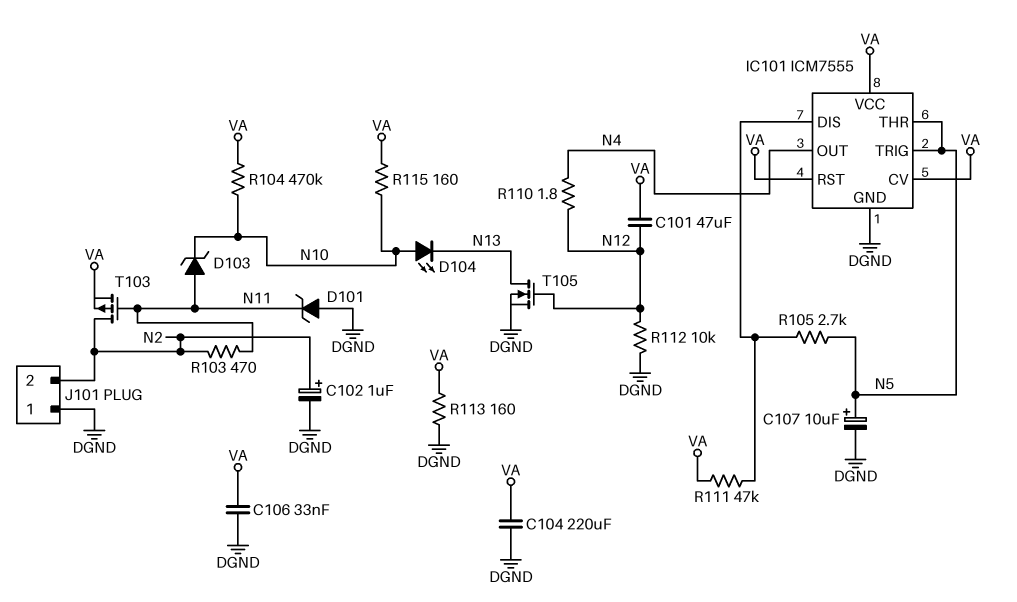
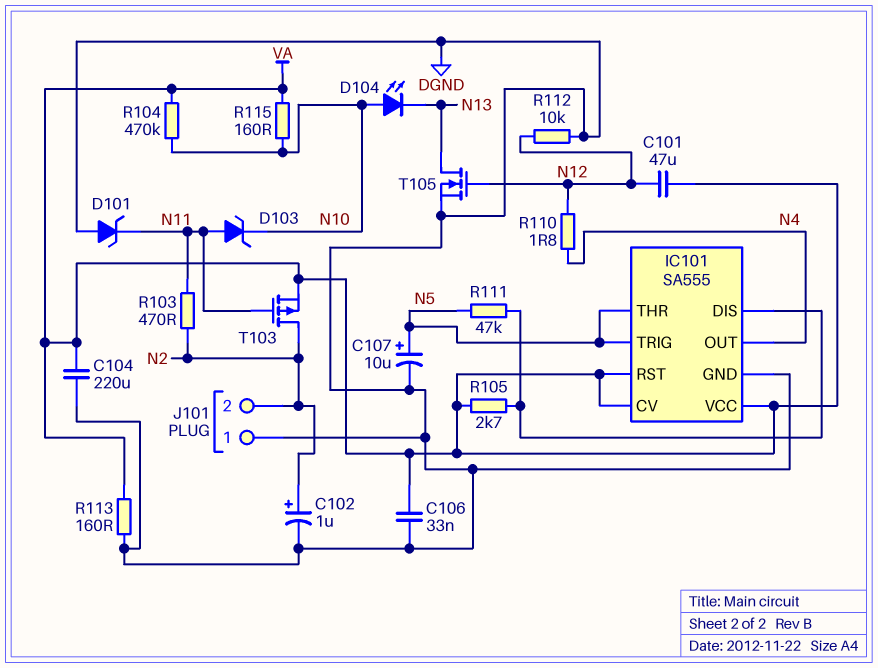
IC101: ICM7555 -> SA555
R105: 2.7k (IC101/DIS, N5) -> 2.7k (IC101/DIS, VA)
R111: 47k (IC101/DIS, VA) -> 47k (IC101/DIS, N5)

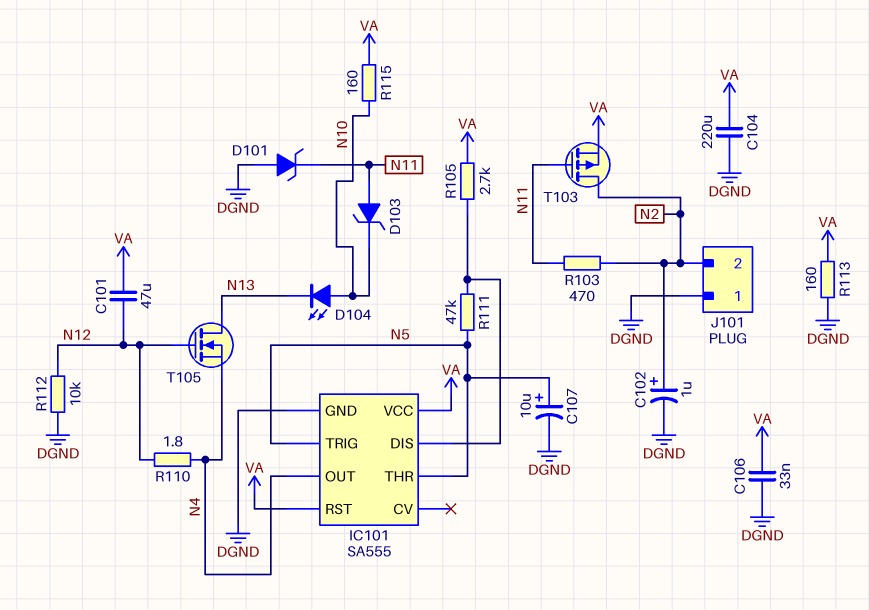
IC101 pin CV: VA -> none
R104: 470k (N10, VA) -> none
T105: NMOS (G N12, D N13, S DGND) -> NMOS (G N12, D N13, S N4)

